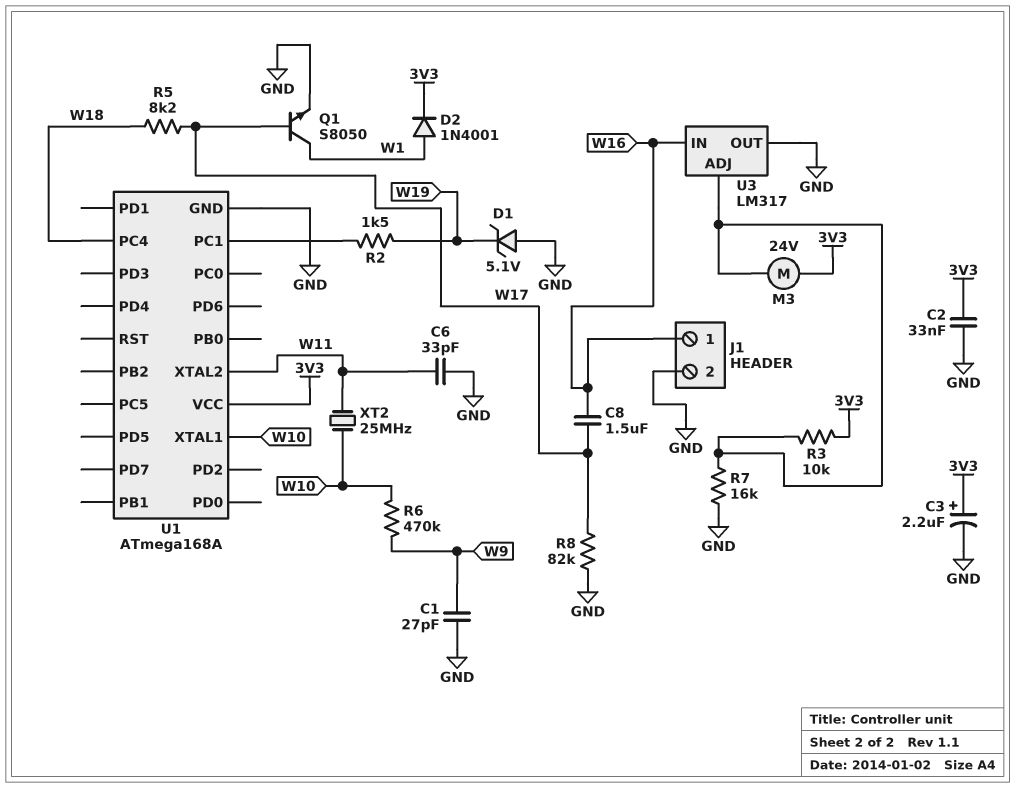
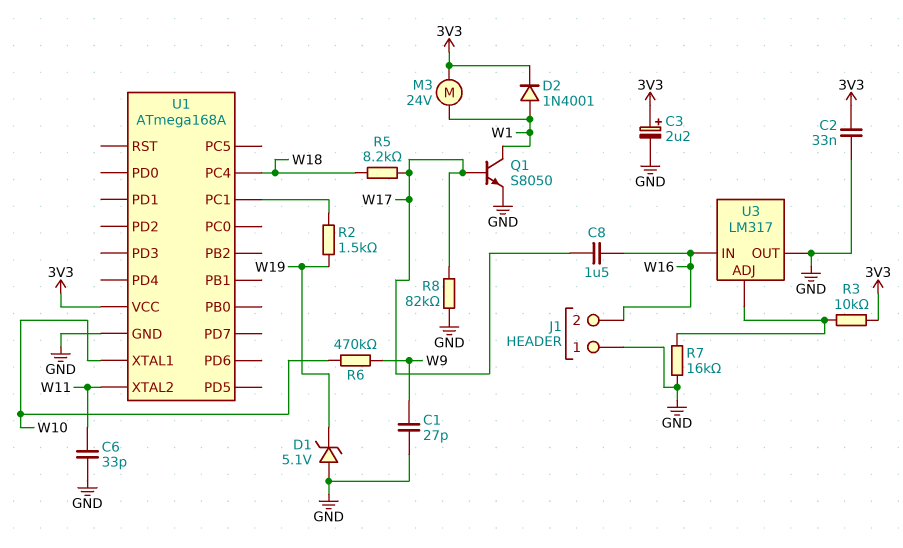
J1 pin 1: W16 -> GND
J1 pin 2: GND -> W16
M3: motor 24V (3V3, U3/ADJ) -> motor 24V (3V3, W1)
XT2: 25MHz (W10, W11) -> none

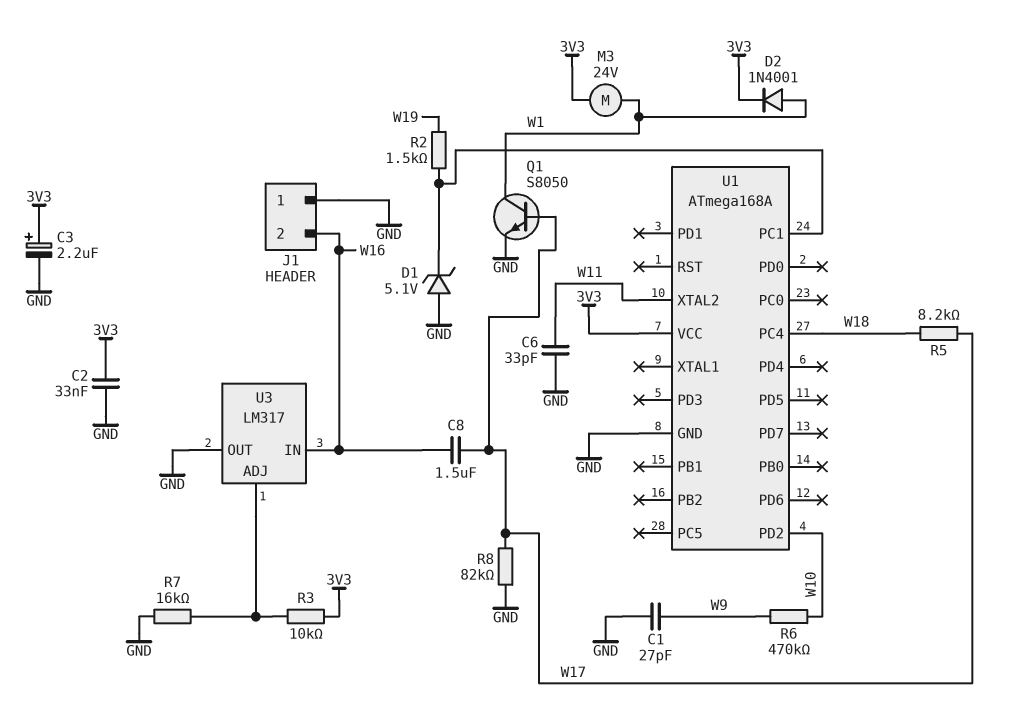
D1: zener 5.1V (A GND, K W19) -> zener 5.1V (A GND, K U1/PC1)
U1 pin PD2: none -> W10
U1 pin XTAL1: W10 -> none

